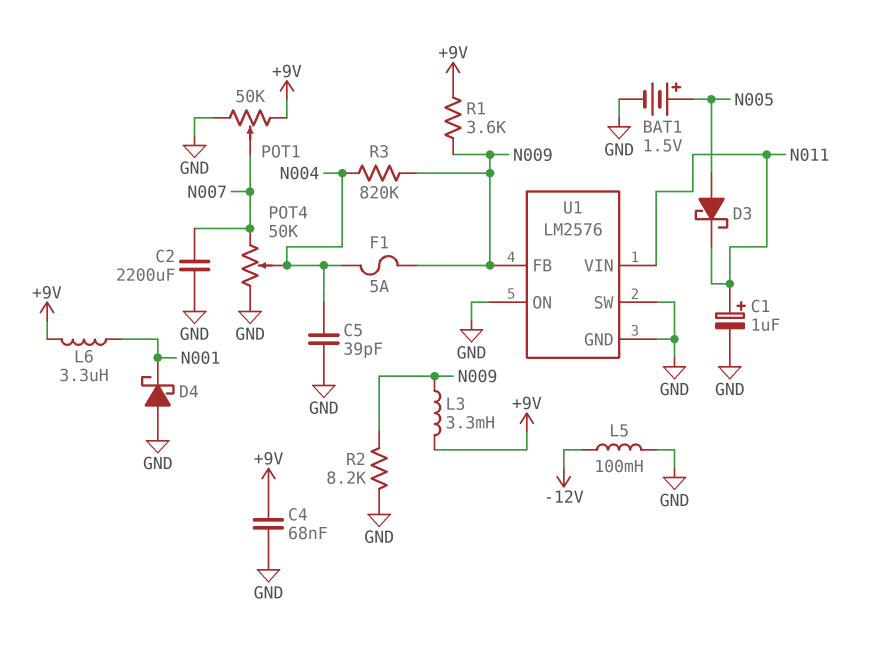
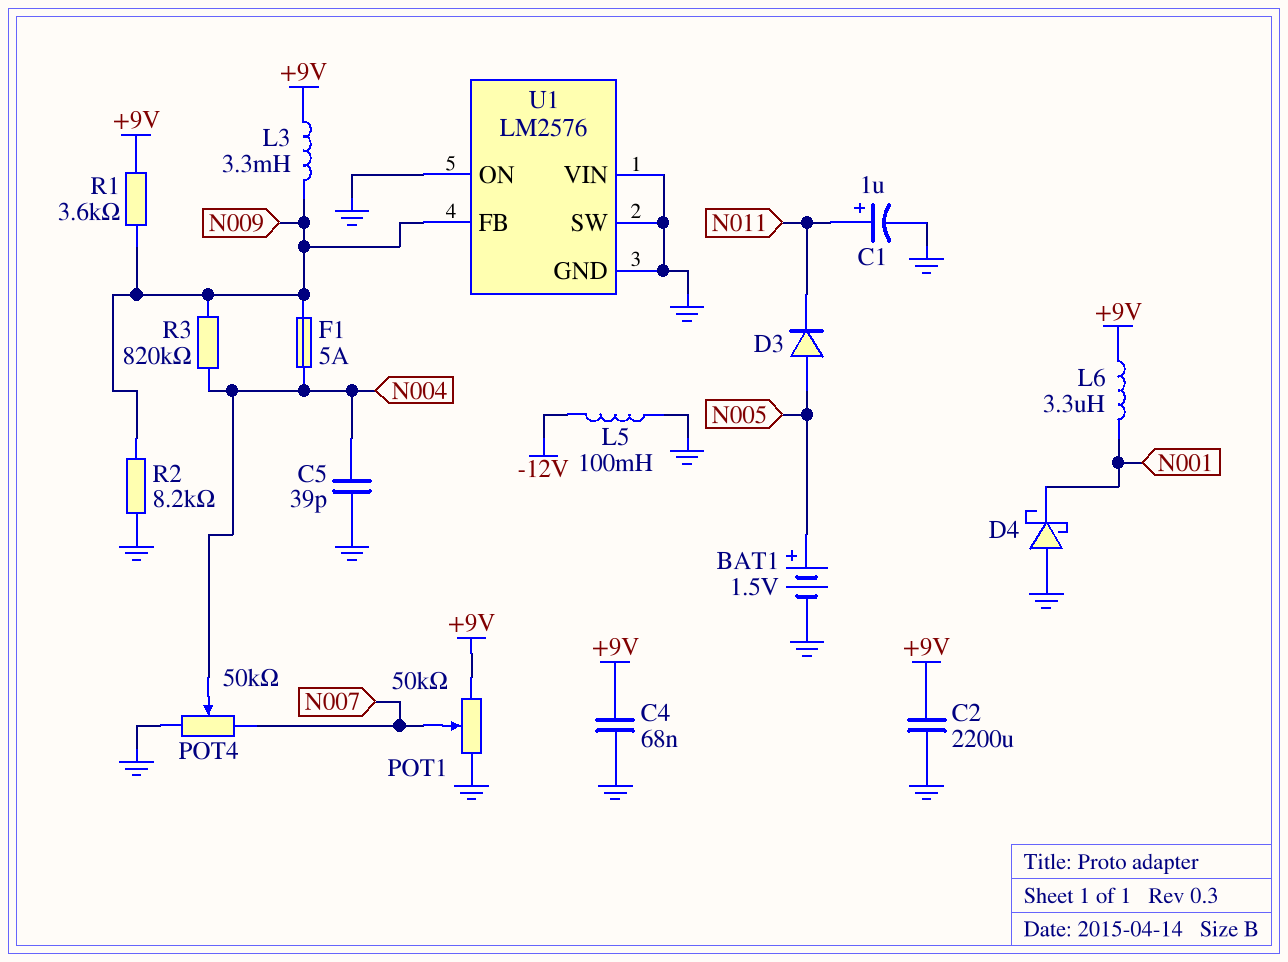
C2: 2200uF (GND, N007) -> 2200uF (+9V, GND)
D3: schottky (A N005, K N011) -> diode (A N005, K N011)
U1 pin VIN: N011 -> GND

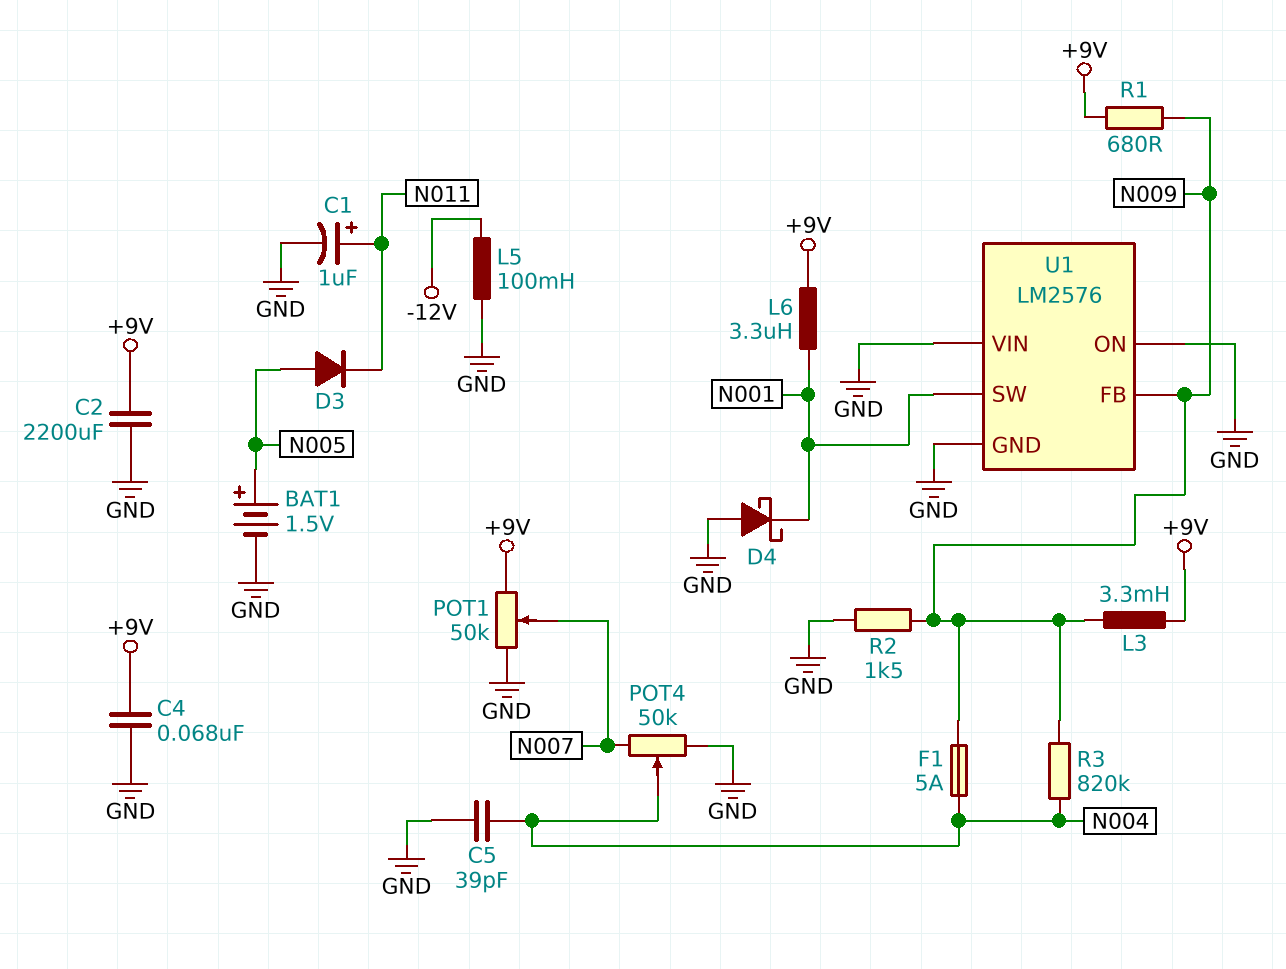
R1: 3.6k (+9V, N009) -> 680 (+9V, N009)
R2: 8.2k (GND, N009) -> 1.5k (GND, N009)
U1 pin SW: GND -> N001

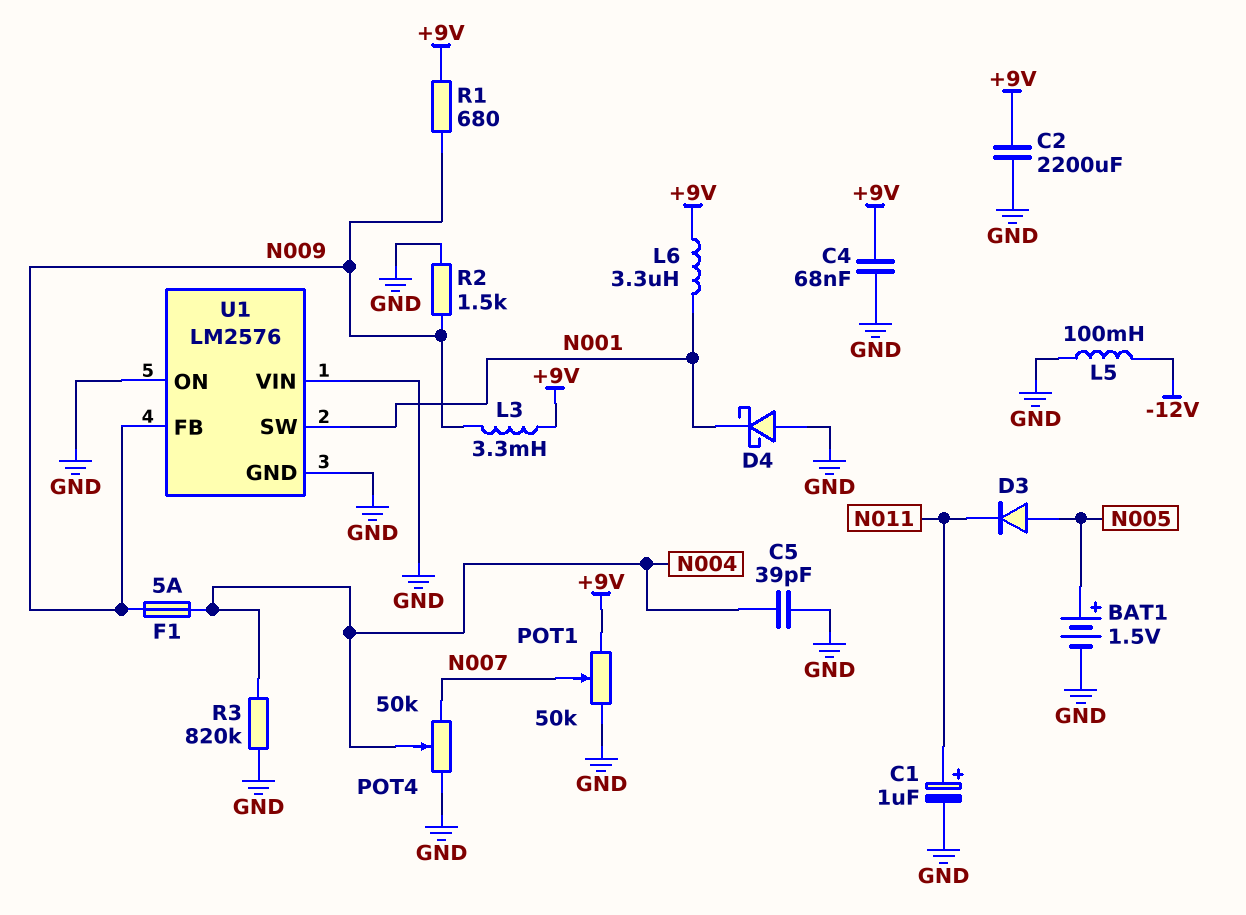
R3: 820k (N004, N009) -> 820k (GND, N004)

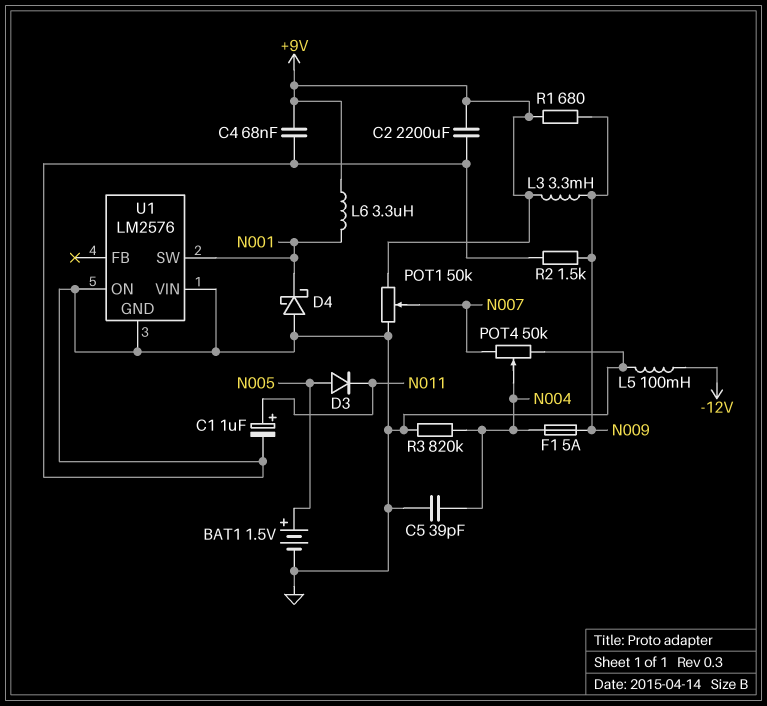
U1 pin FB: N009 -> none

